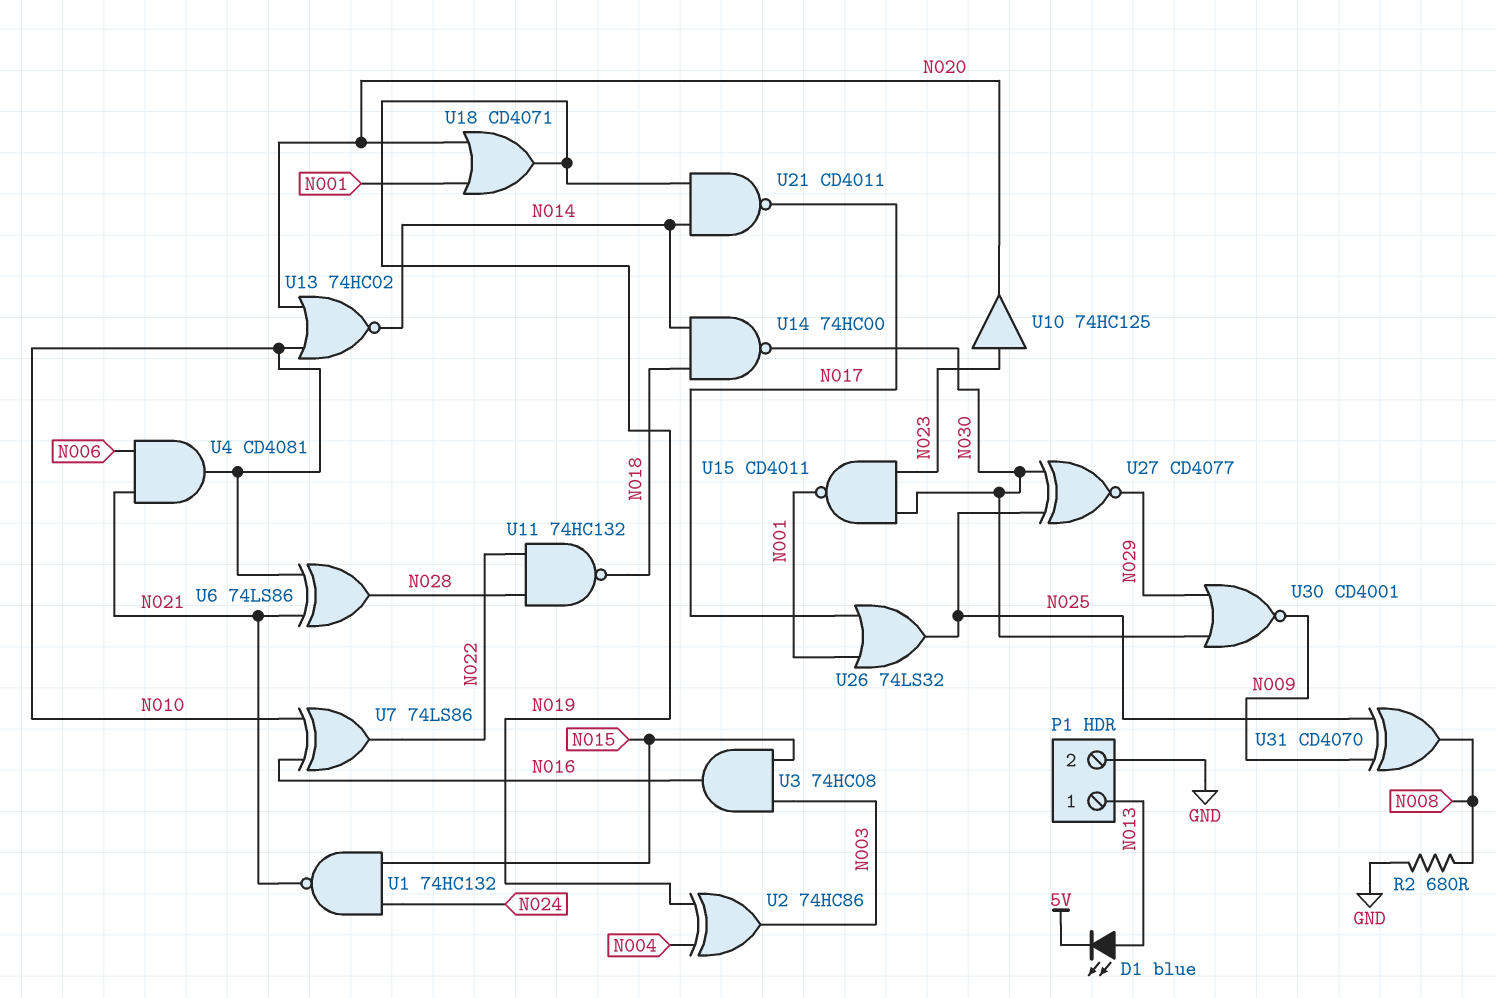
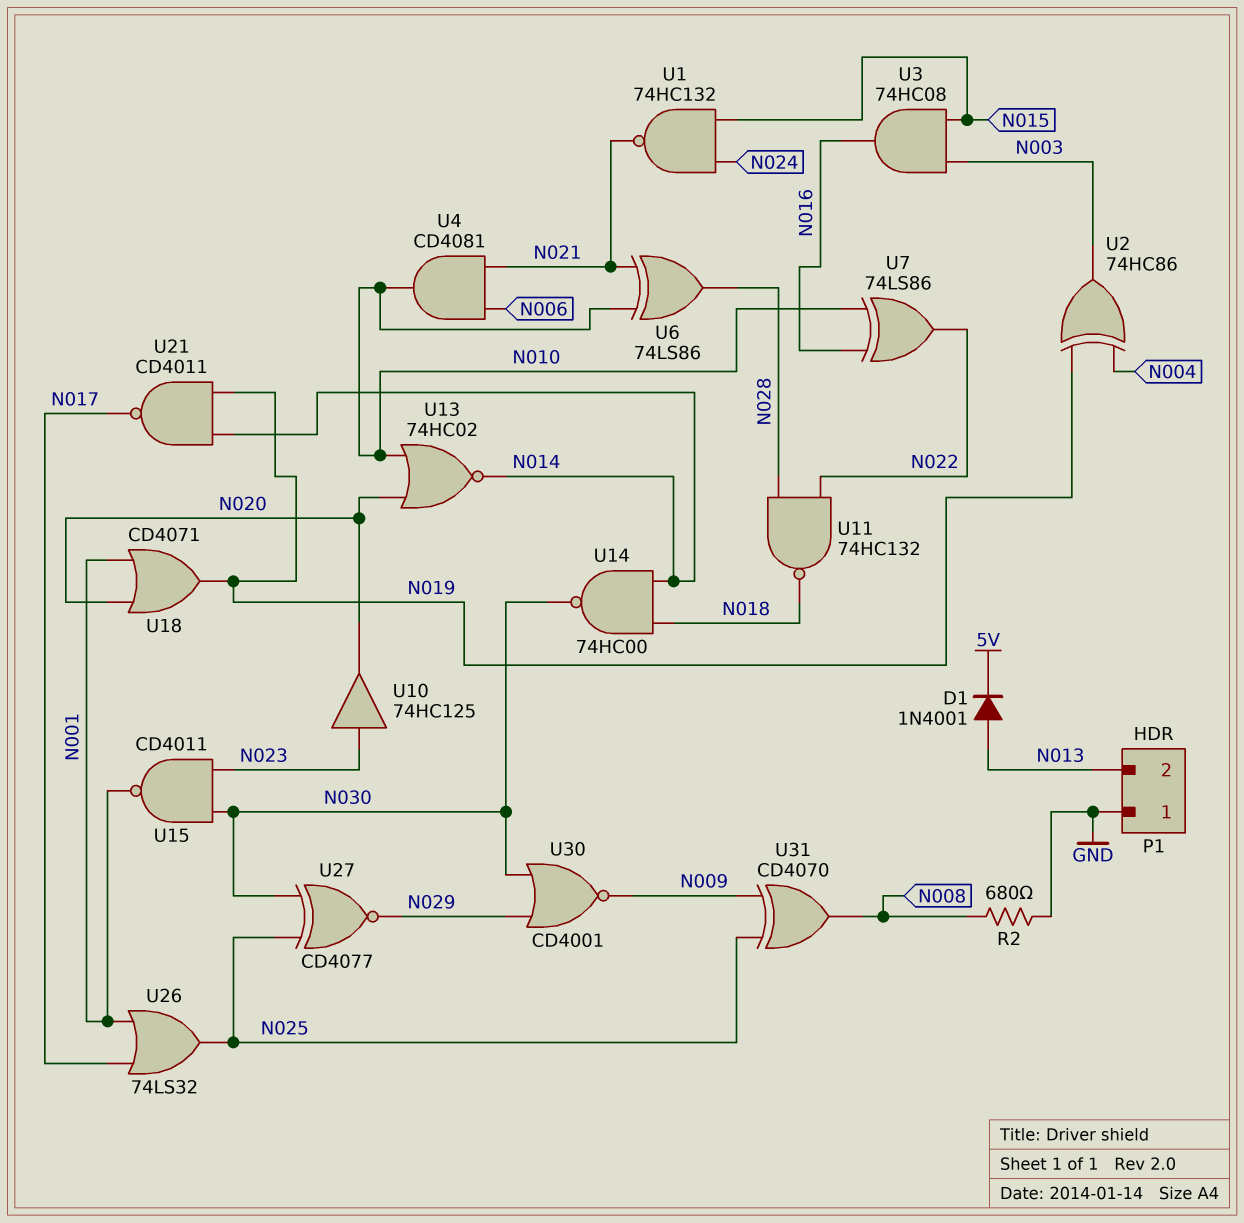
D1: LED blue (A N013, K 5V) -> diode 1N4001 (A N013, K 5V)
P1 pin 1: N013 -> GND
P1 pin 2: GND -> N013

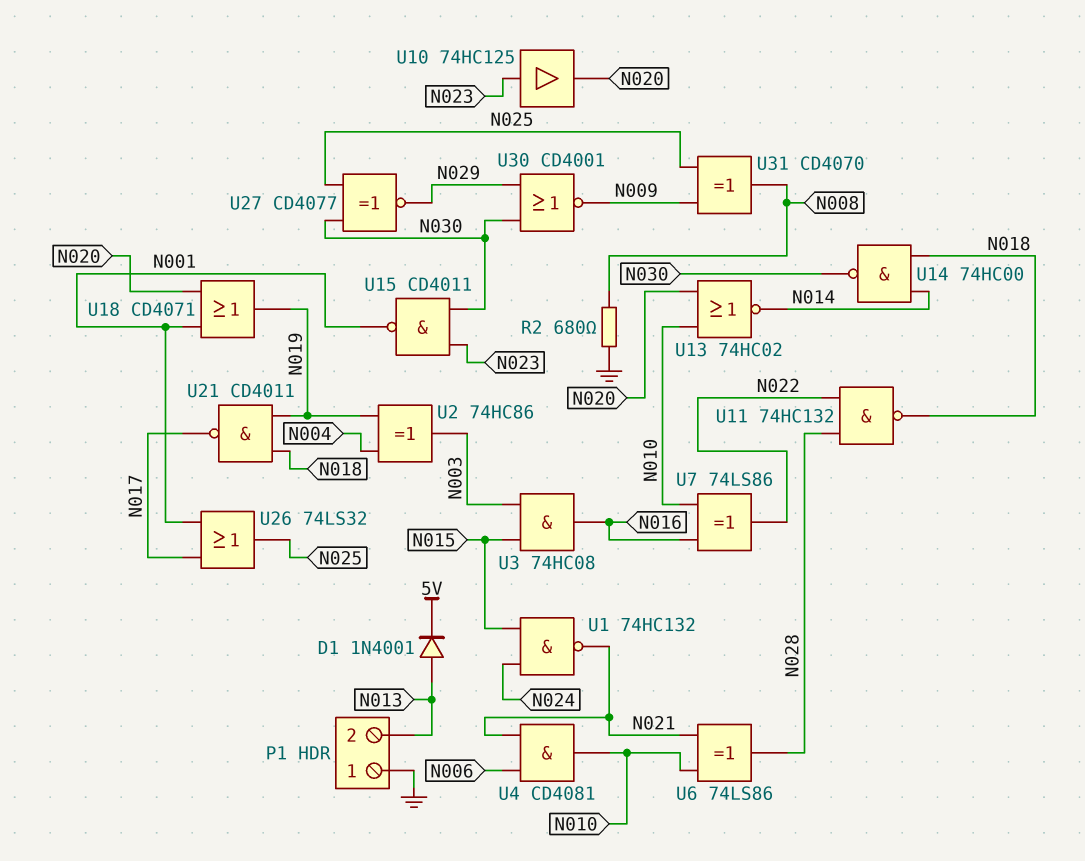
U21: NAND CD4011 (in N014, in N019, out N017) -> NAND CD4011 (in N018, in N019, out N017)

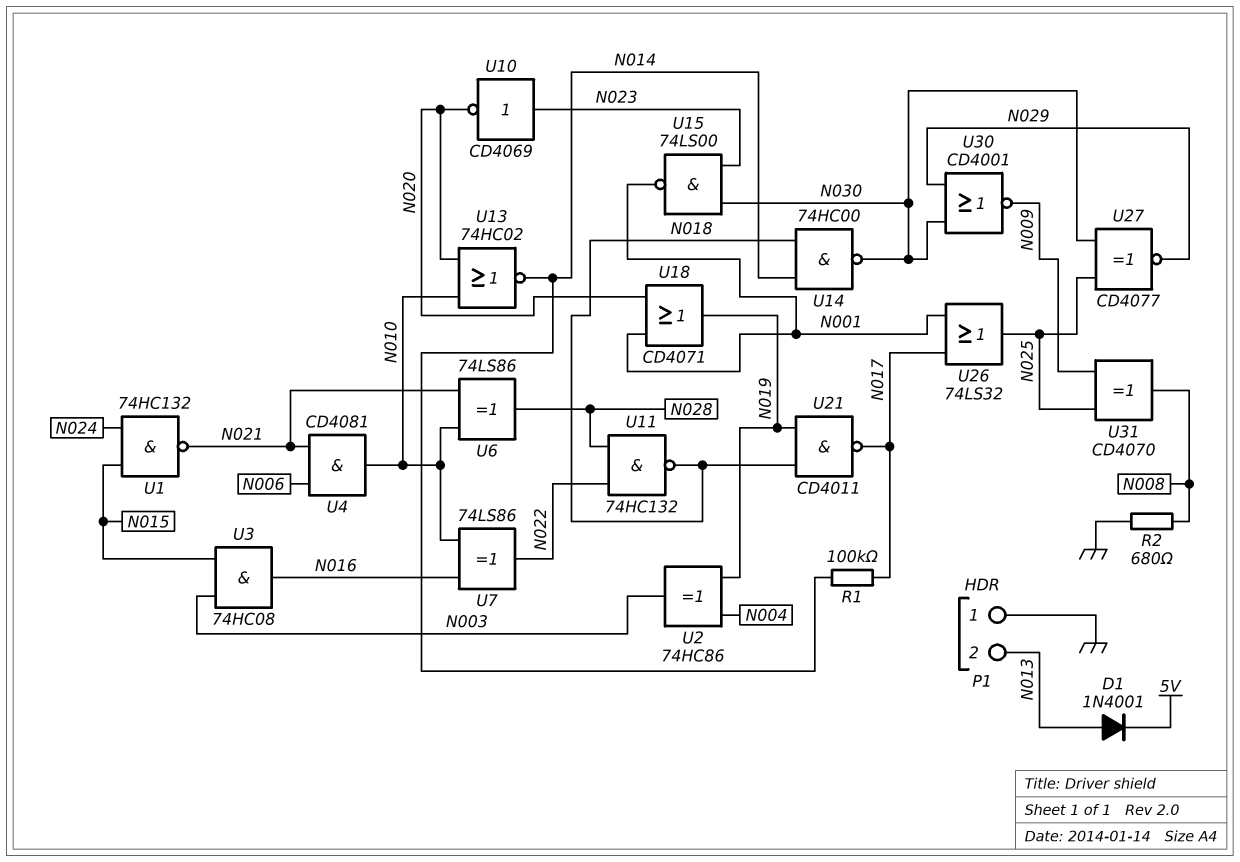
R1: none -> 100k (N014, N017)
U10: buffer 74HC125 (in N023, out N020) -> NOT CD4069 (in N023, out N020)
U15: NAND CD4011 (in N023, in N030, out N001) -> NAND 74LS00 (in N023, in N030, out N001)

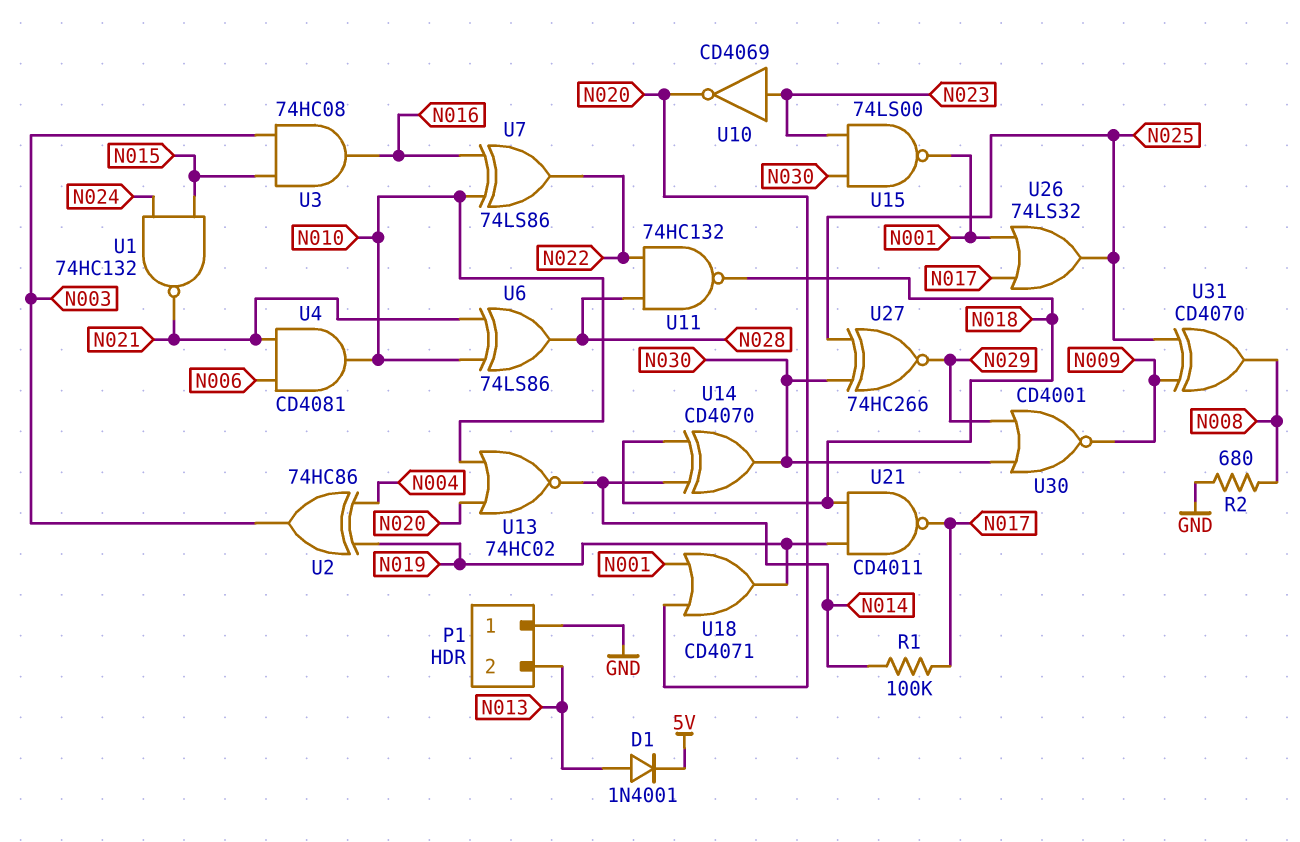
U14: NAND 74HC00 (in N014, in N018, out N030) -> XOR CD4070 (in N014, in N018, out N030)
U27: XNOR CD4077 (in N025, in N030, out N029) -> XNOR 74HC266 (in N025, in N030, out N029)

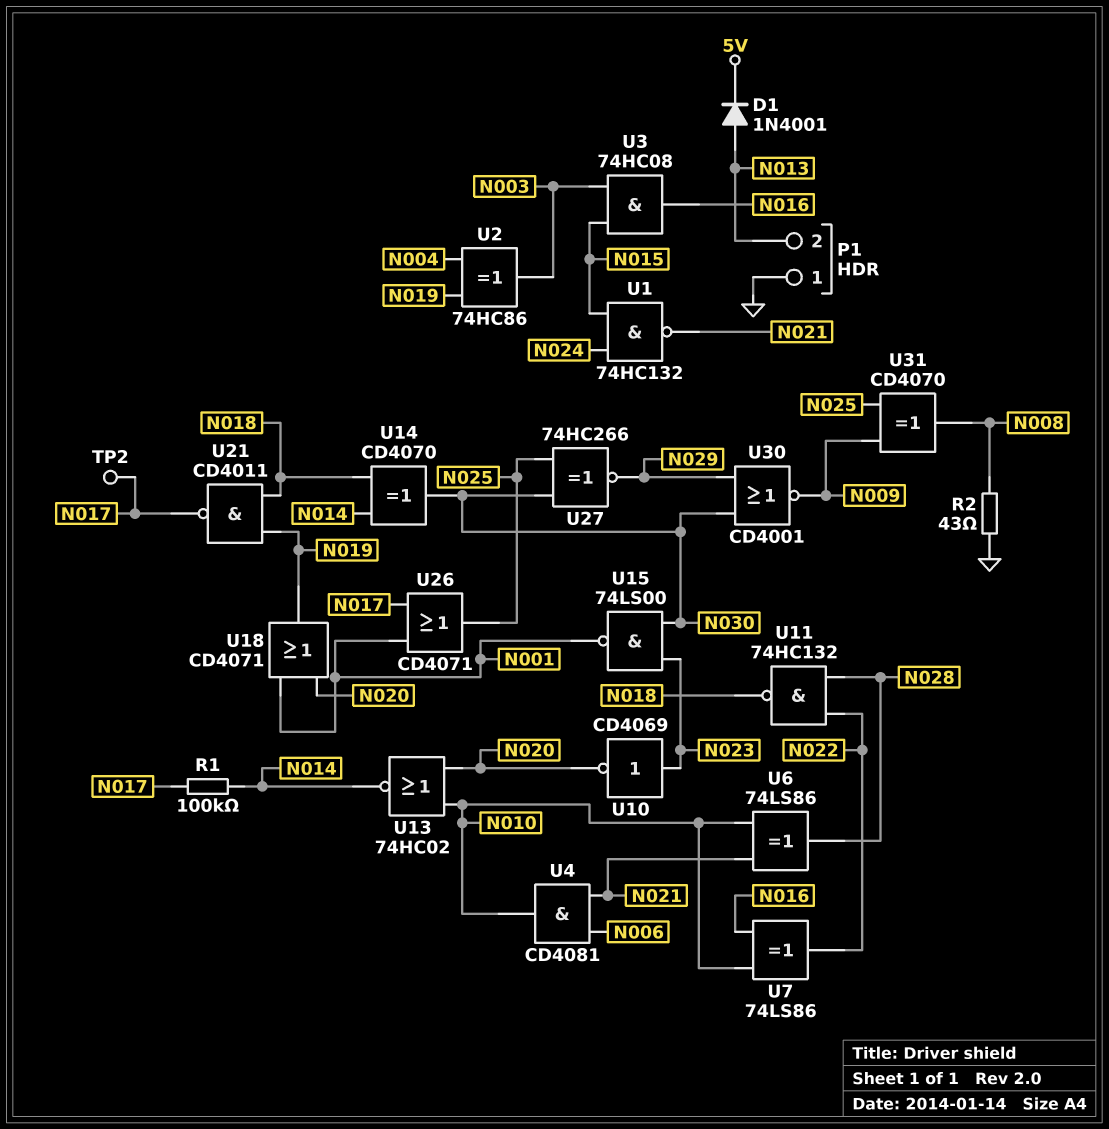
R2: 680 (GND, N008) -> 43 (GND, N008)
TP2: none -> test point (N017)
U26: OR 74LS32 (in N001, in N017, out N025) -> OR CD4071 (in N001, in N017, out N025)

